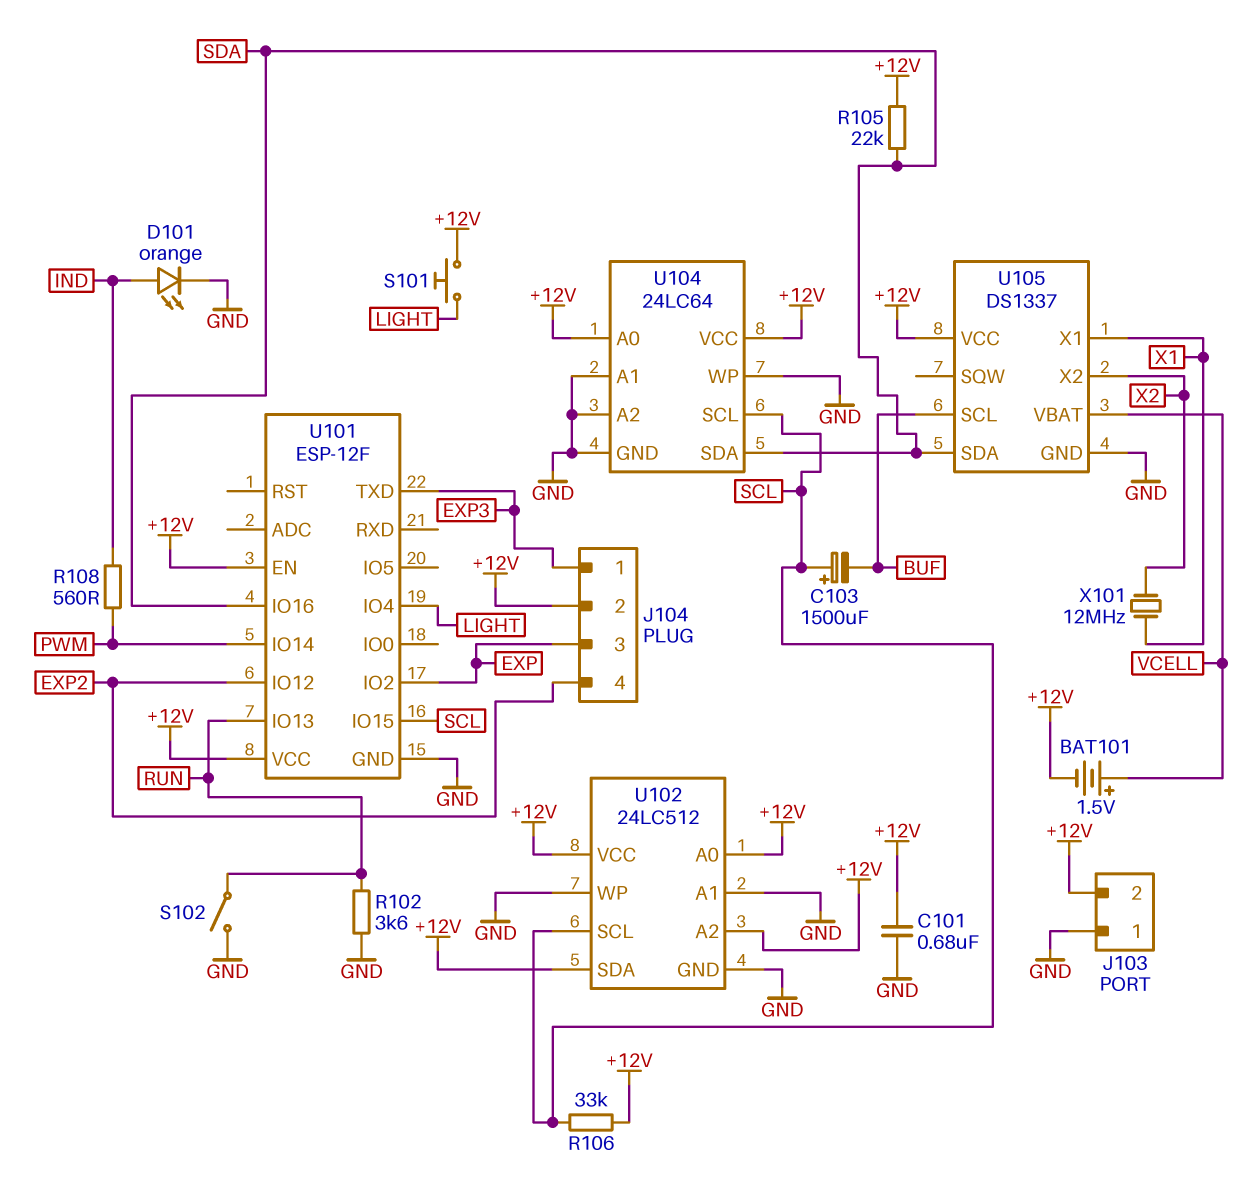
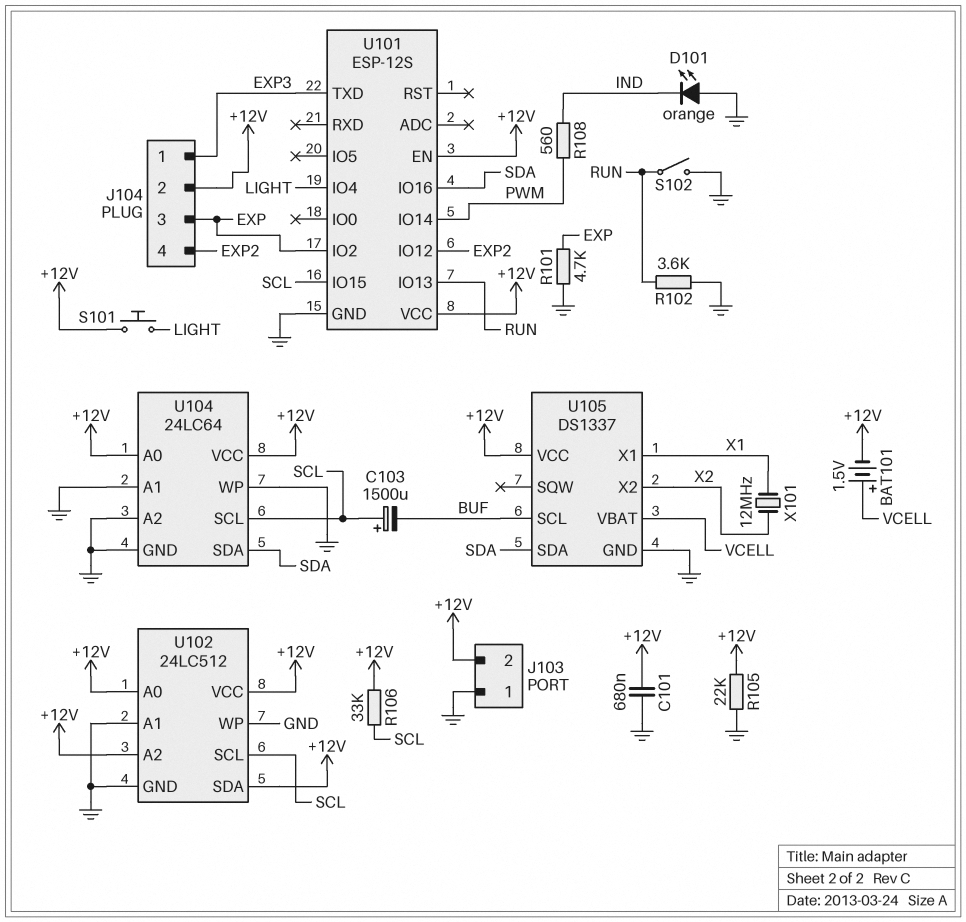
D101: LED orange (A IND, K GND) -> LED orange (A GND, K IND)
R101: none -> 4.7k (EXP, GND)
R105: 22k (+12V, SDA) -> 22k (+12V, GND)
U101: ESP-12F -> ESP-12S

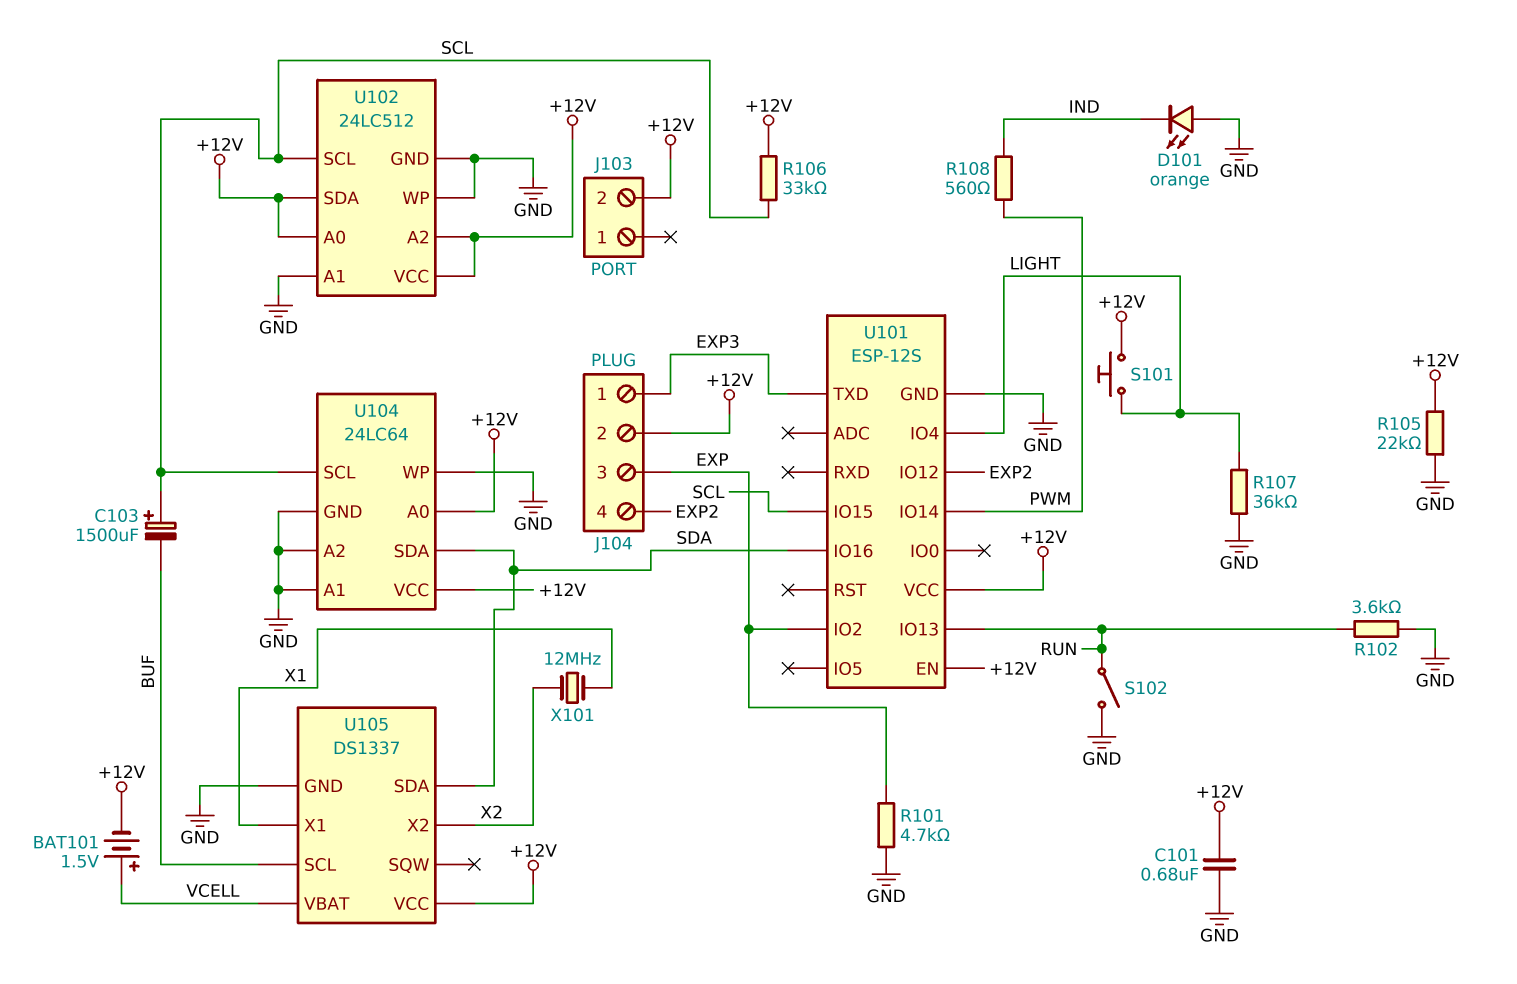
J103 pin 1: GND -> none
R107: none -> 36k (GND, LIGHT)

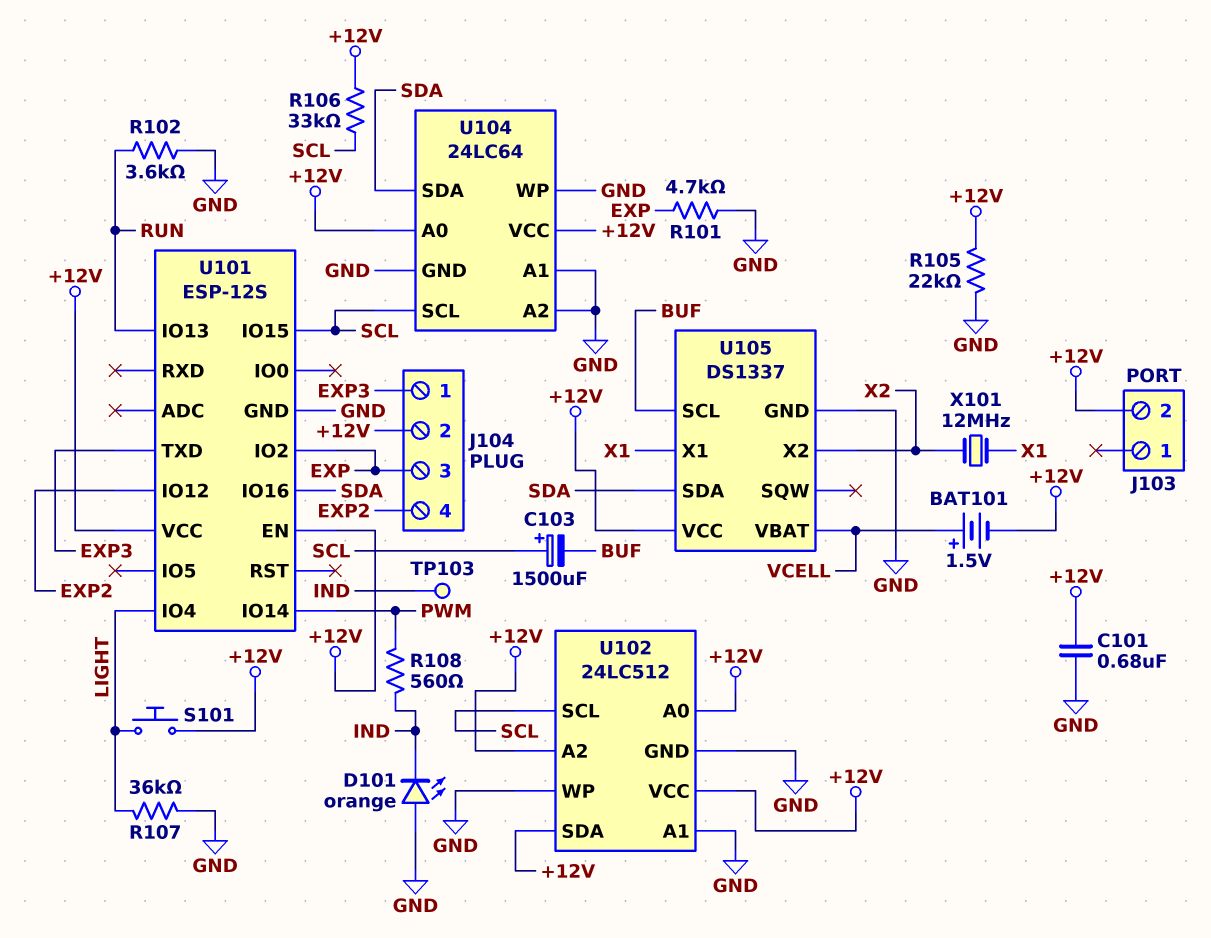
S102: switch (GND, RUN) -> none
TP103: none -> test point (IND)

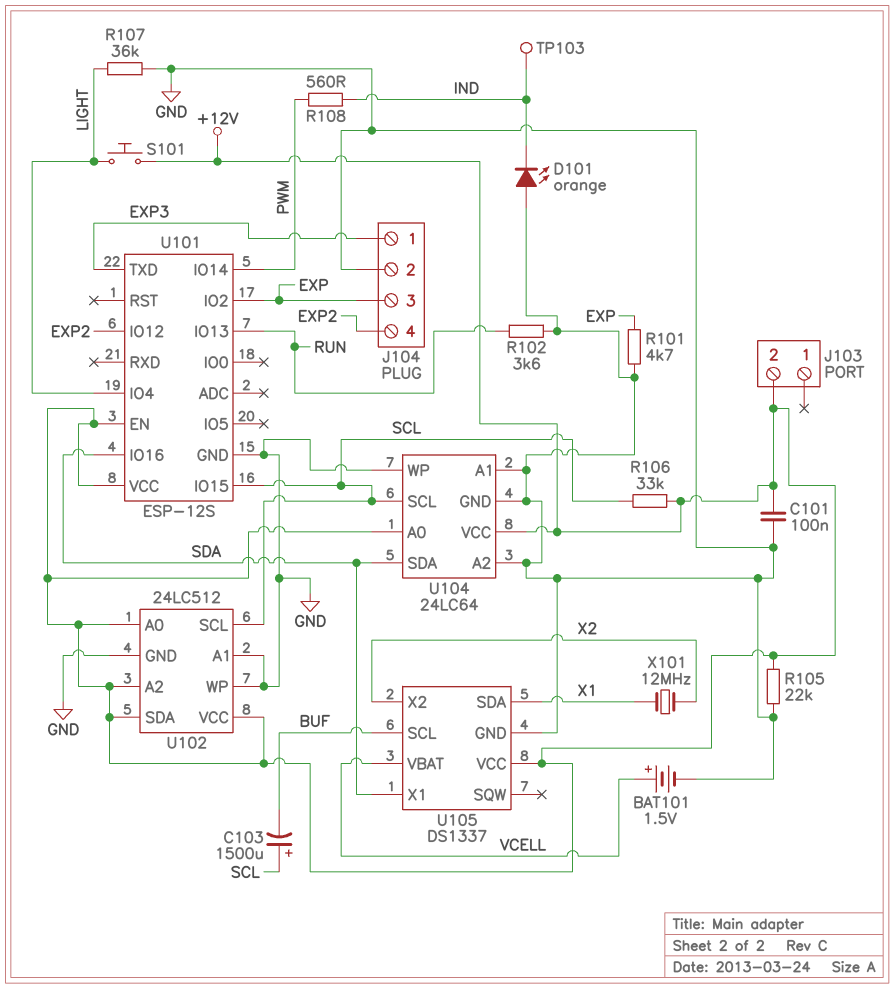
BAT101: 1.5V (plus VCELL, minus +12V) -> 1.5V (plus VCELL, minus GND)
C101: 680nF (+12V, GND) -> 100nF (+12V, GND)
J104 pin 2: +12V -> GND
U105 pin SDA: SDA -> X1
U105 pin X1: X1 -> SDA

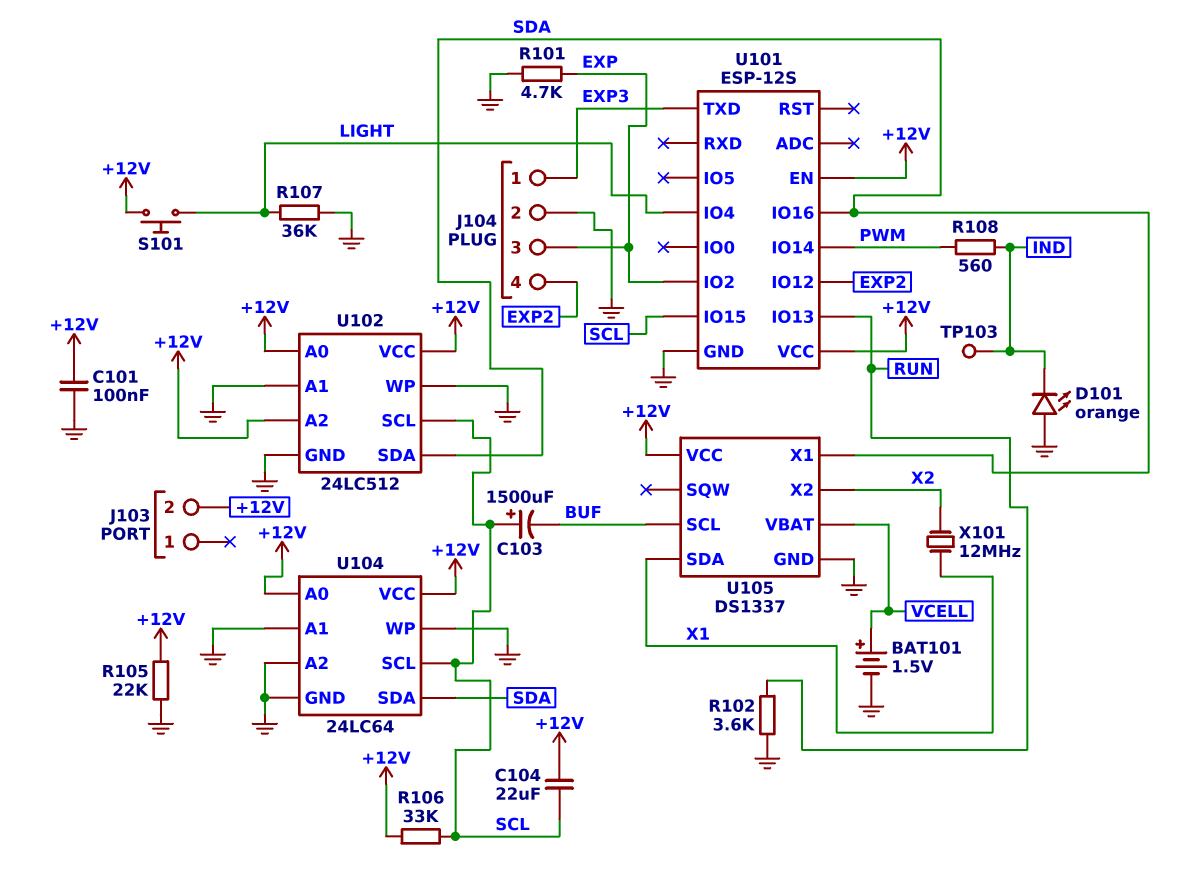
C104: none -> 22uF (+12V, SCL)
U102 pin SDA: +12V -> SDA

